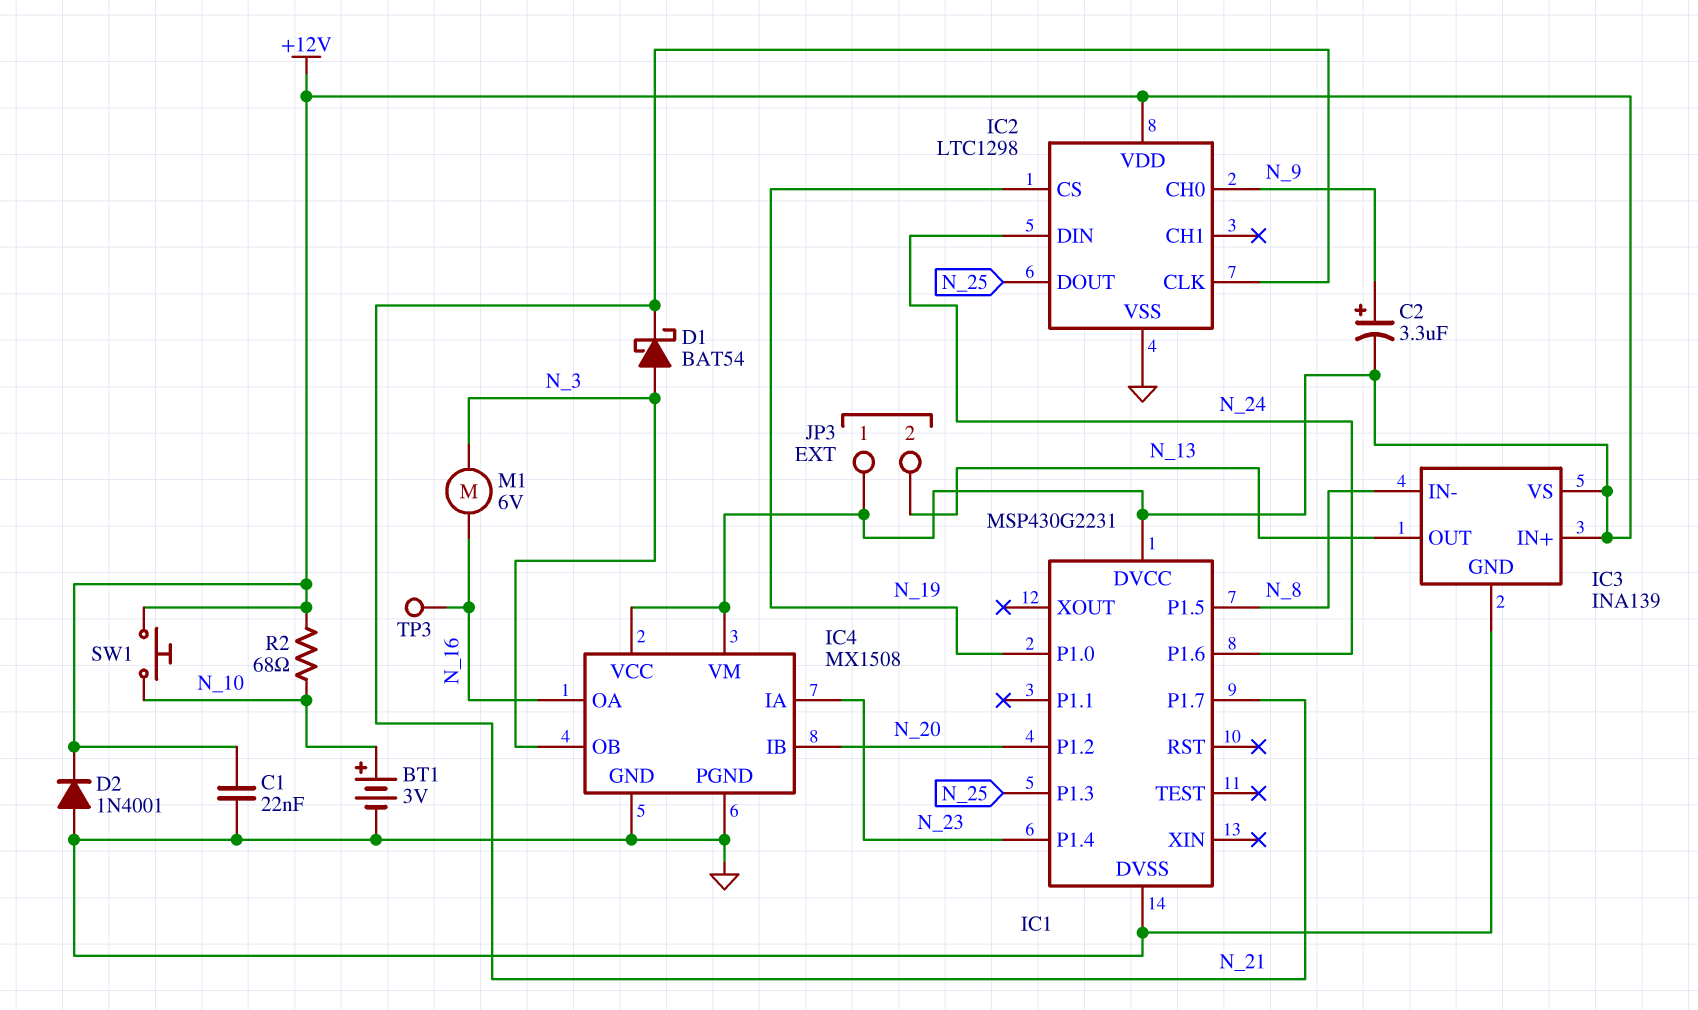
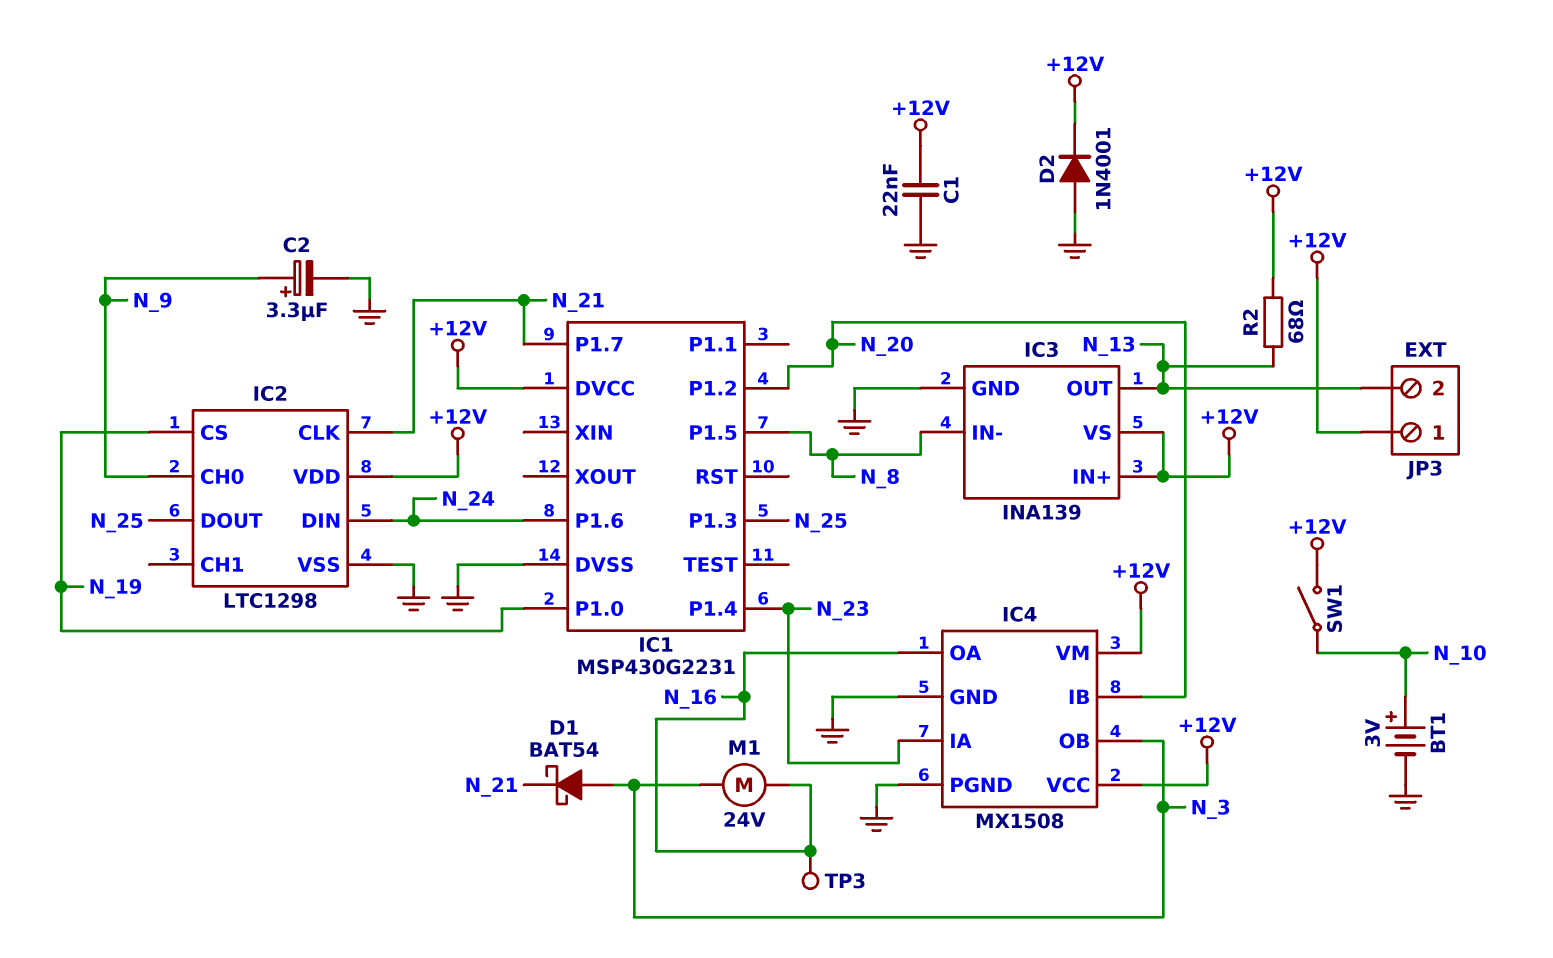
C2: 3.3uF (plus N_9, minus +12V) -> 3.3uF (plus N_9, minus GND)
M1: motor 6V (N_3, N_16) -> motor 24V (N_3, N_16)
R2: 68 (+12V, N_10) -> 68 (+12V, N_13)
SW1: button (+12V, N_10) -> switch (+12V, N_10)

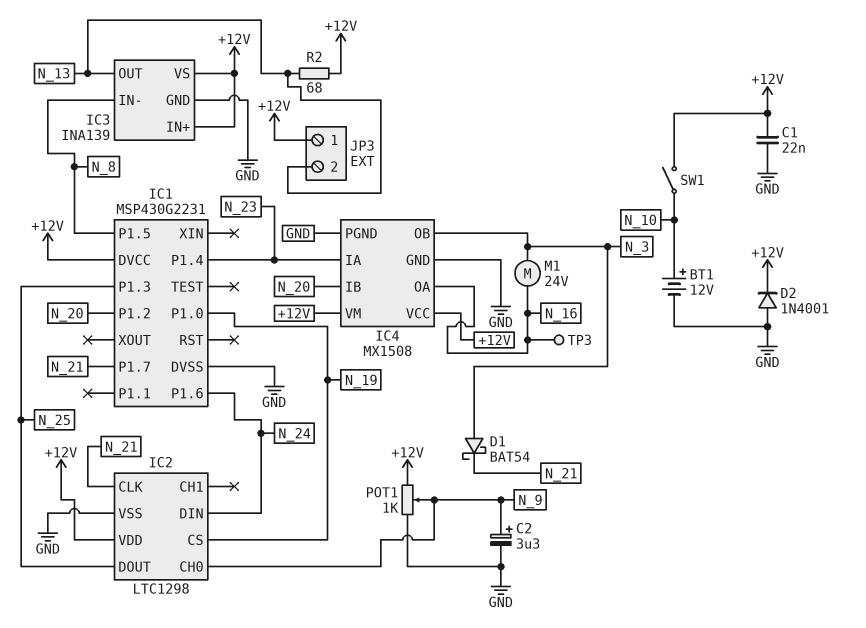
BT1: 3V (plus N_10, minus GND) -> 12V (plus N_10, minus GND)
POT1: none -> 1k (+12V, GND, wiper N_9)

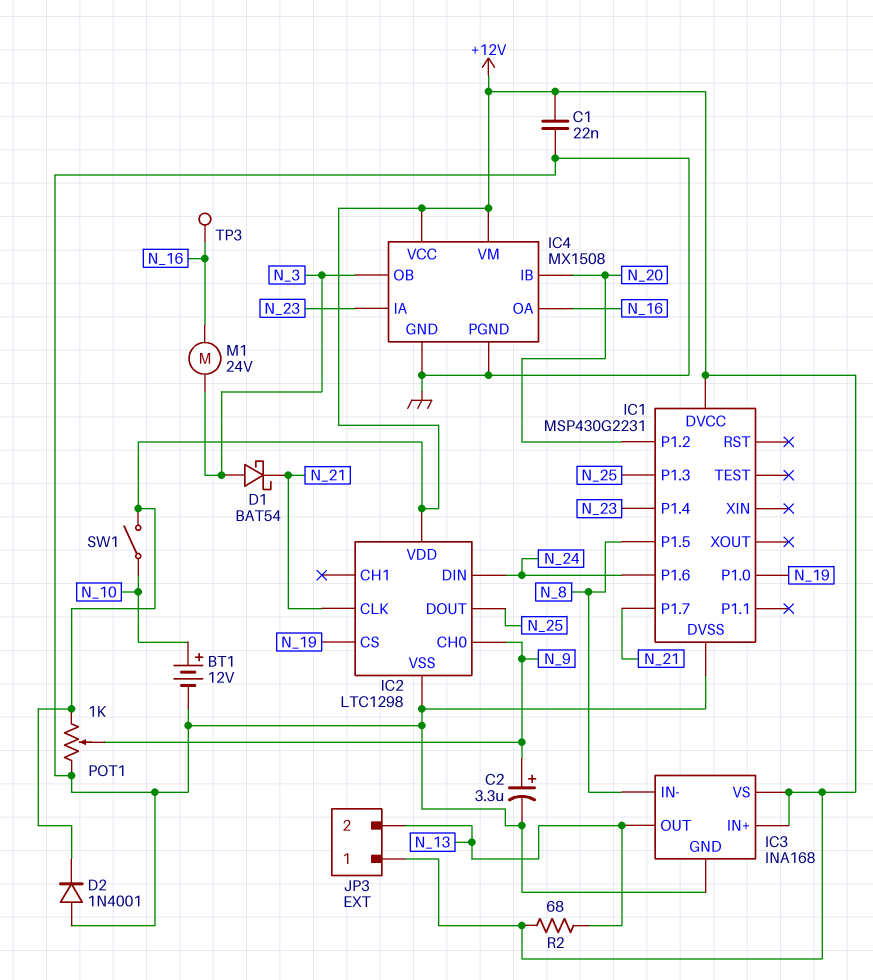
IC3: INA139 -> INA168

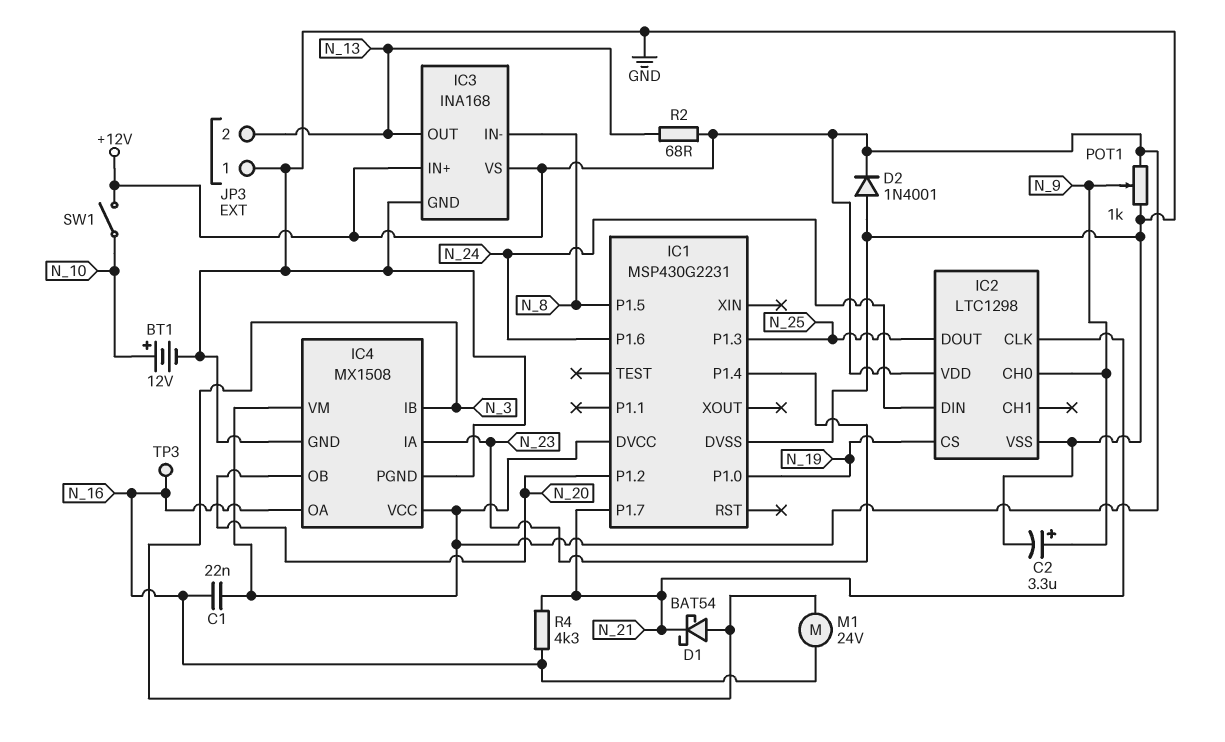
C1: 22nF (+12V, GND) -> 22nF (+12V, N_16)
IC4 pin IB: N_20 -> N_3
IC4 pin OB: N_3 -> N_20
JP3 pin 1: +12V -> GND
R4: none -> 4.3k (N_16, N_21)

